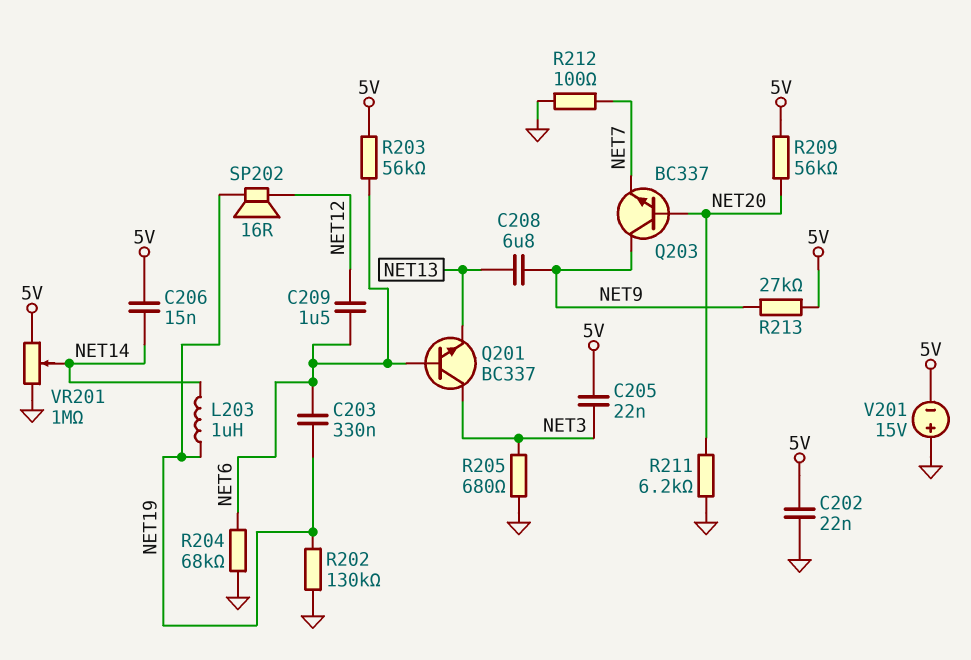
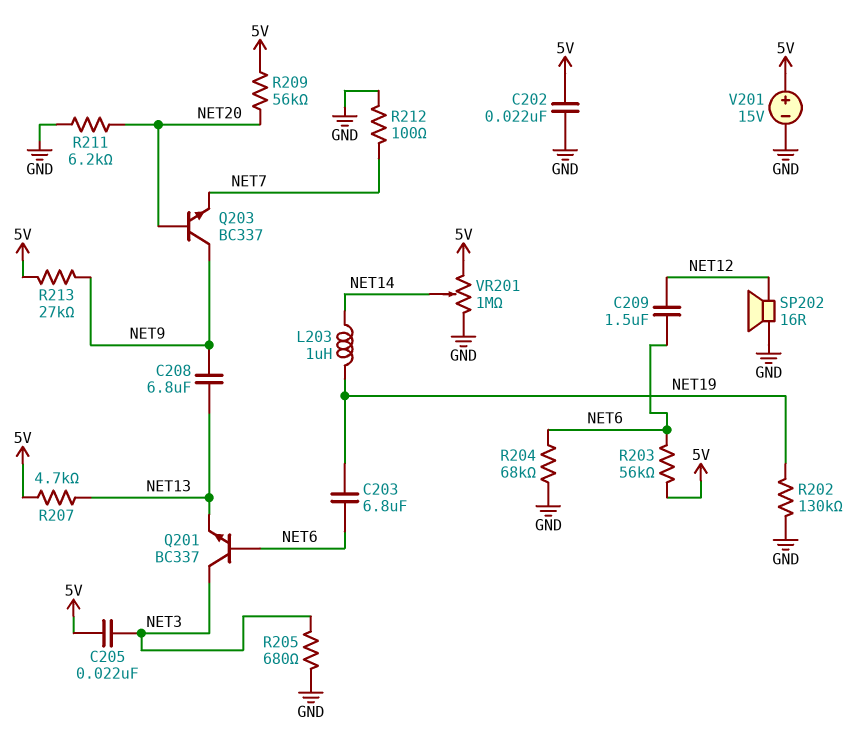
C203: 330nF (NET6, NET19) -> 6.8uF (NET6, NET19)
C206: 15nF (5V, NET14) -> none
R207: none -> 4.7k (5V, NET13)
SP202: speaker 16R (NET12, NET19) -> speaker 16R (GND, NET12)
V201: 15V (plus GND, minus 5V) -> 15V (plus 5V, minus GND)

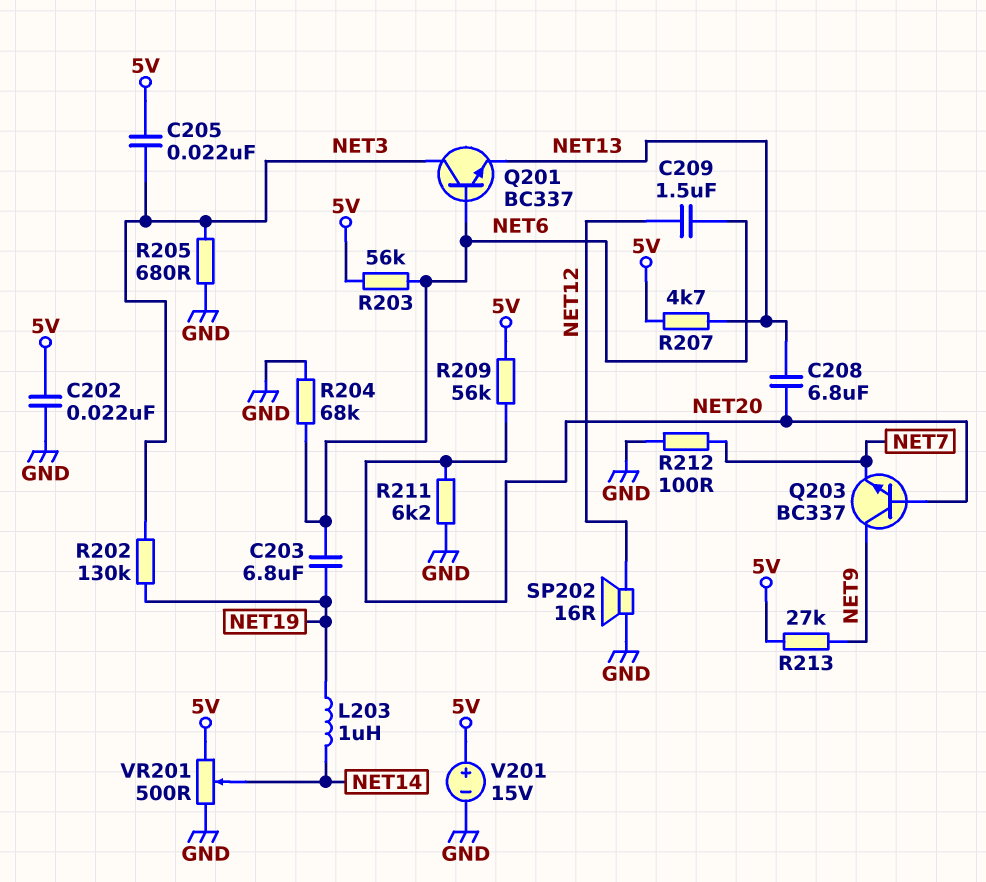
C208: 6.8uF (NET9, NET13) -> 6.8uF (NET13, NET20)
R202: 130k (GND, NET19) -> 130k (NET3, NET19)
VR201: 1M (5V, GND, wiper NET14) -> 500 (5V, GND, wiper NET14)

